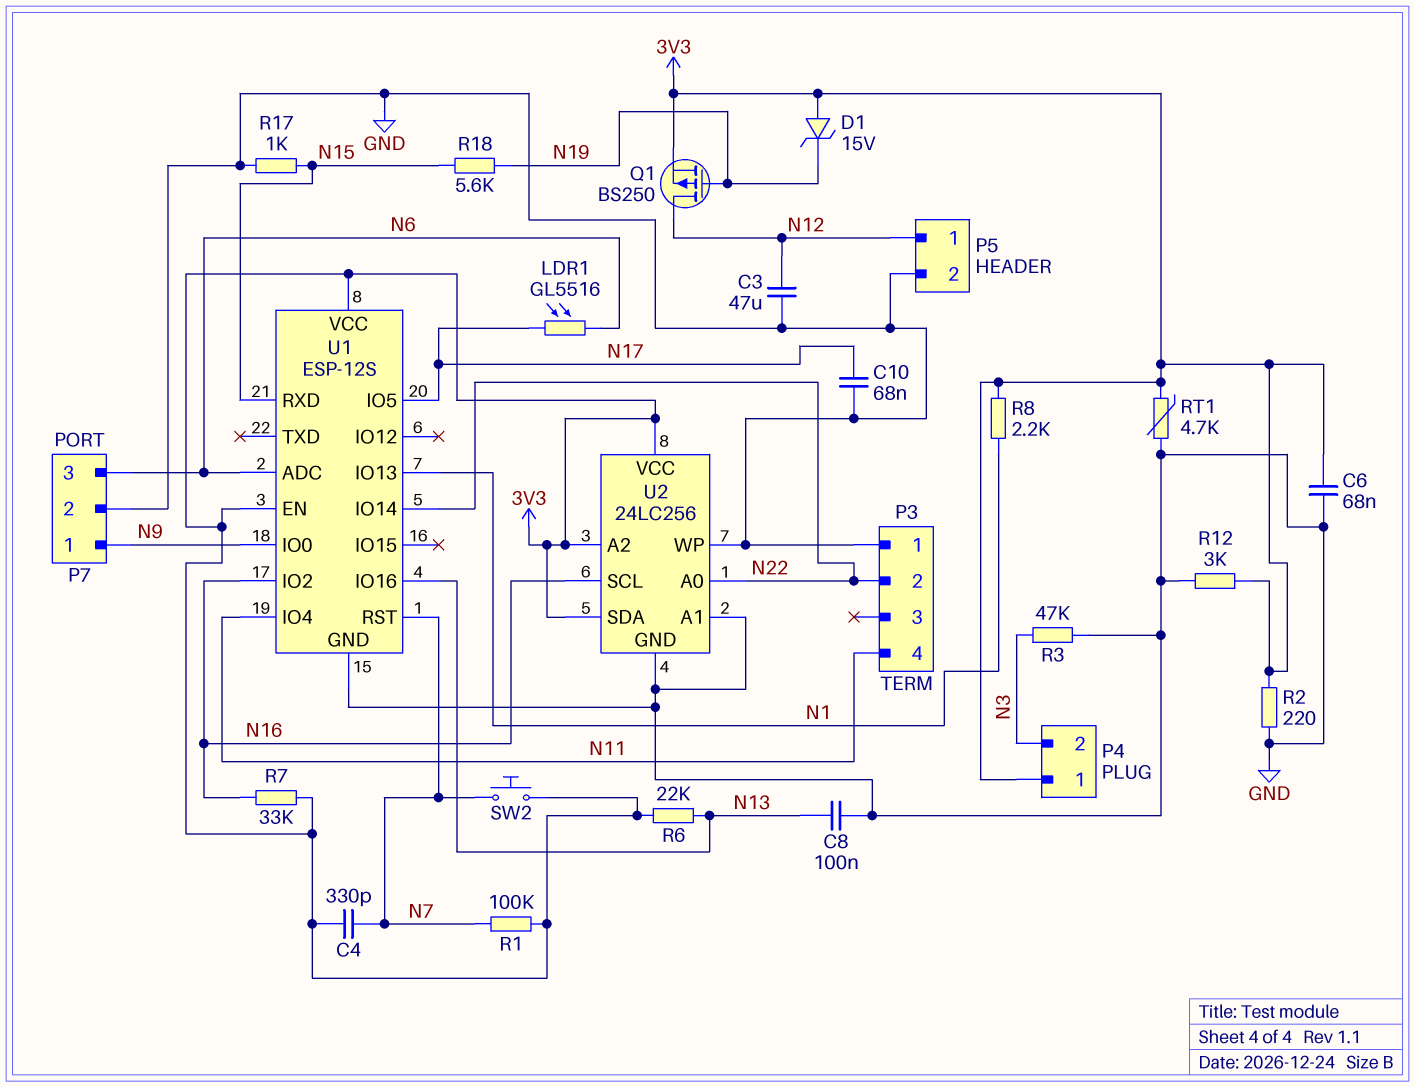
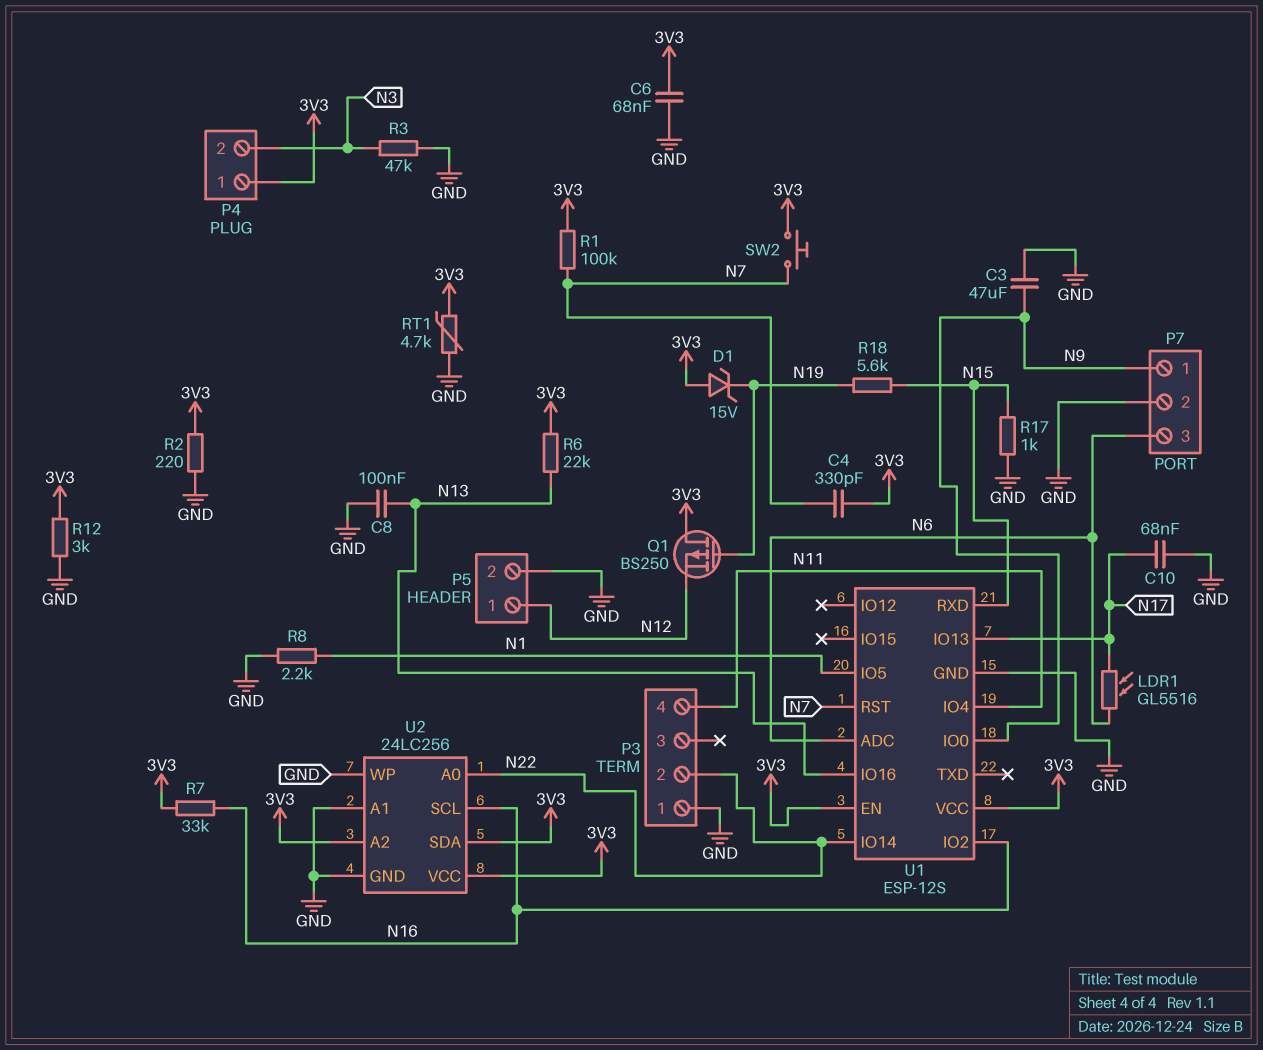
C3: 47uF (GND, N12) -> 47uF (GND, N9)
Q1: PMOS BS250 (G N19, D N12, S 3V3) -> PMOS BS250 (G N19, D 3V3, S N12)
R8: 2.2k (3V3, N1) -> 2.2k (GND, N1)
U1 pin IO5: N17 -> N1
U1 pin IO13: N1 -> N17

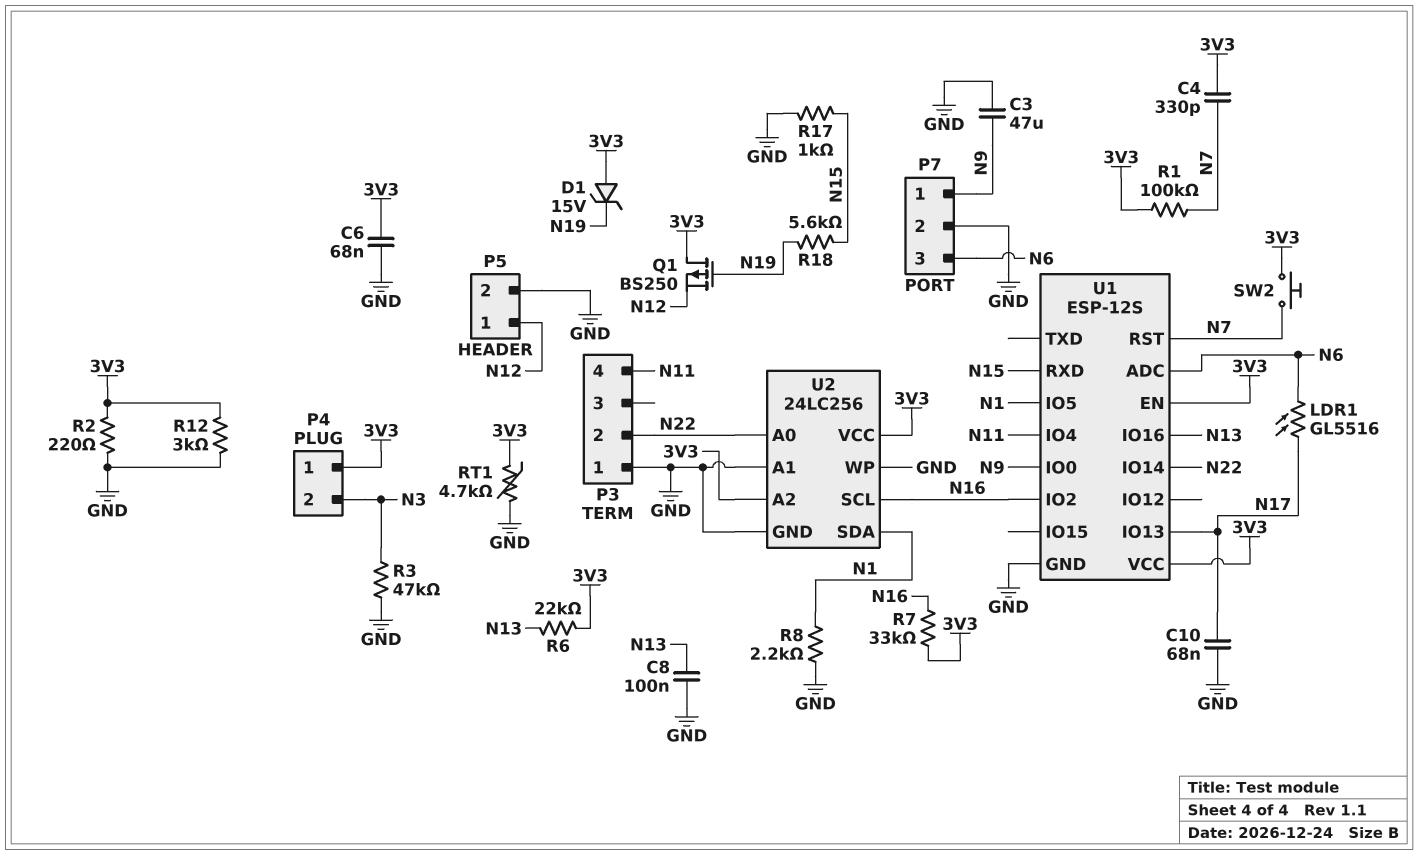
U2 pin SDA: 3V3 -> N1

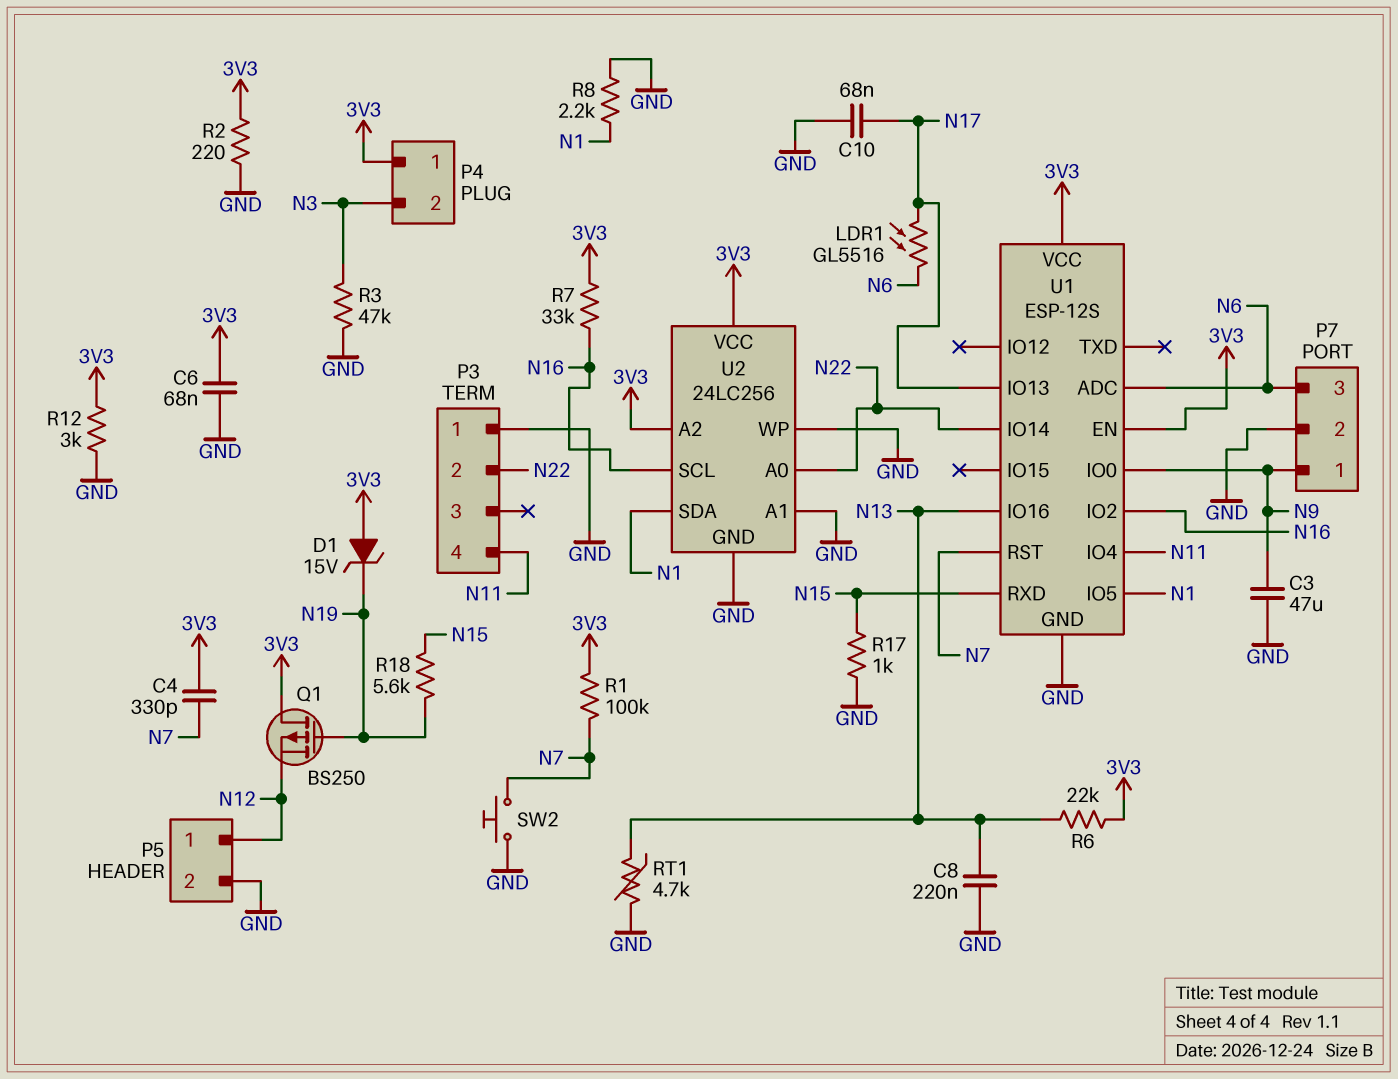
C8: 100nF (GND, N13) -> 220nF (GND, N13)
RT1: 4.7k (3V3, GND) -> 4.7k (GND, N13)
SW2: button (3V3, N7) -> button (GND, N7)

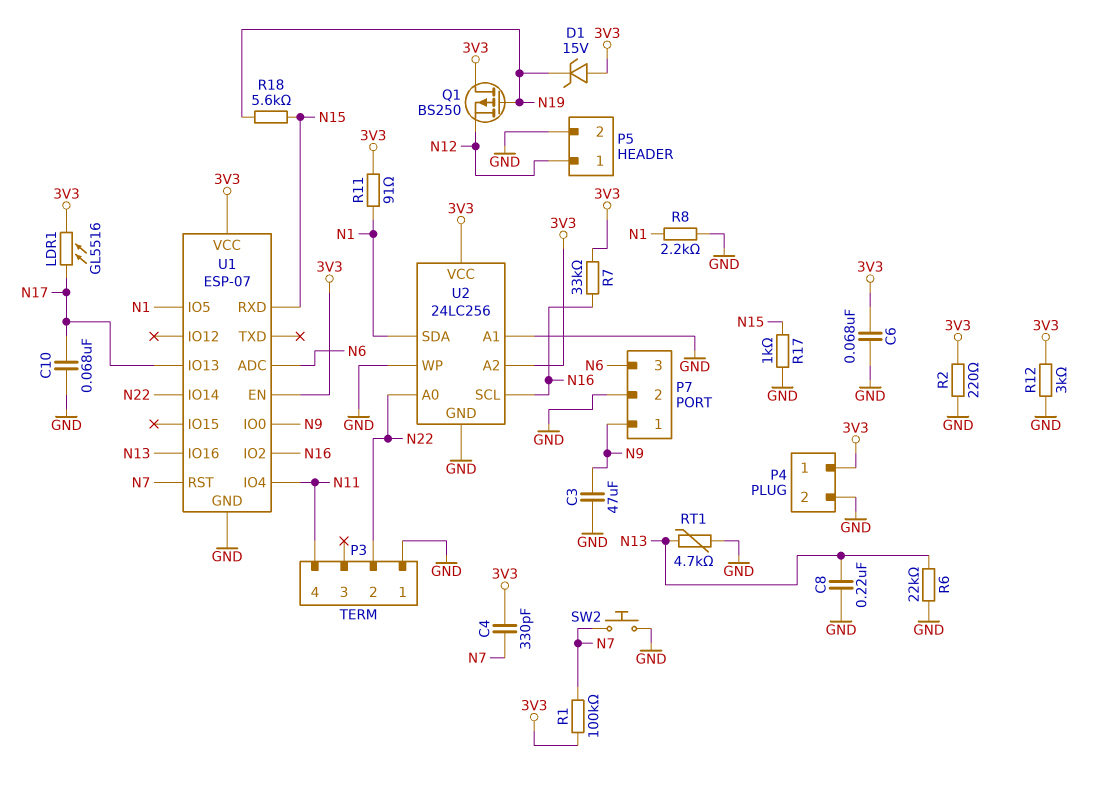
LDR1: GL5516 (N6, N17) -> GL5516 (3V3, N17)
P4 pin 2: N3 -> GND
R3: 47k (GND, N3) -> none
R6: 22k (3V3, N13) -> 22k (GND, N13)
R11: none -> 91 (3V3, N1)
U1: ESP-12S -> ESP-07

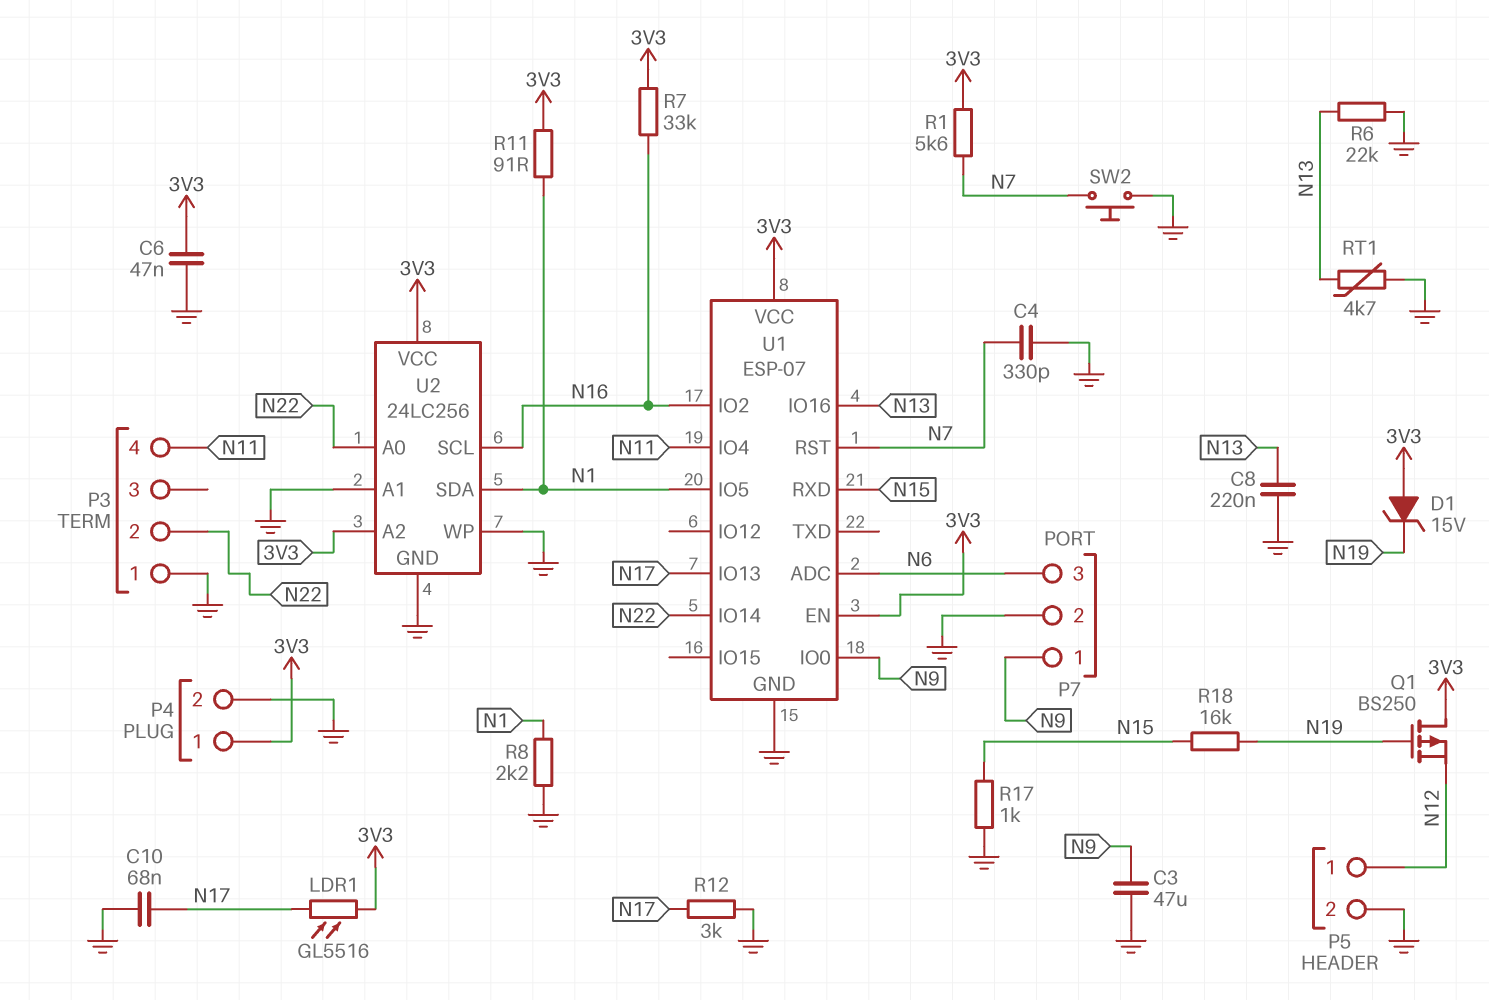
C4: 330pF (3V3, N7) -> 330pF (GND, N7)
C6: 68nF (3V3, GND) -> 47nF (3V3, GND)
R1: 100k (3V3, N7) -> 5.6k (3V3, N7)
R2: 220 (3V3, GND) -> none
R12: 3k (3V3, GND) -> 3k (GND, N17)
R18: 5.6k (N15, N19) -> 16k (N15, N19)

